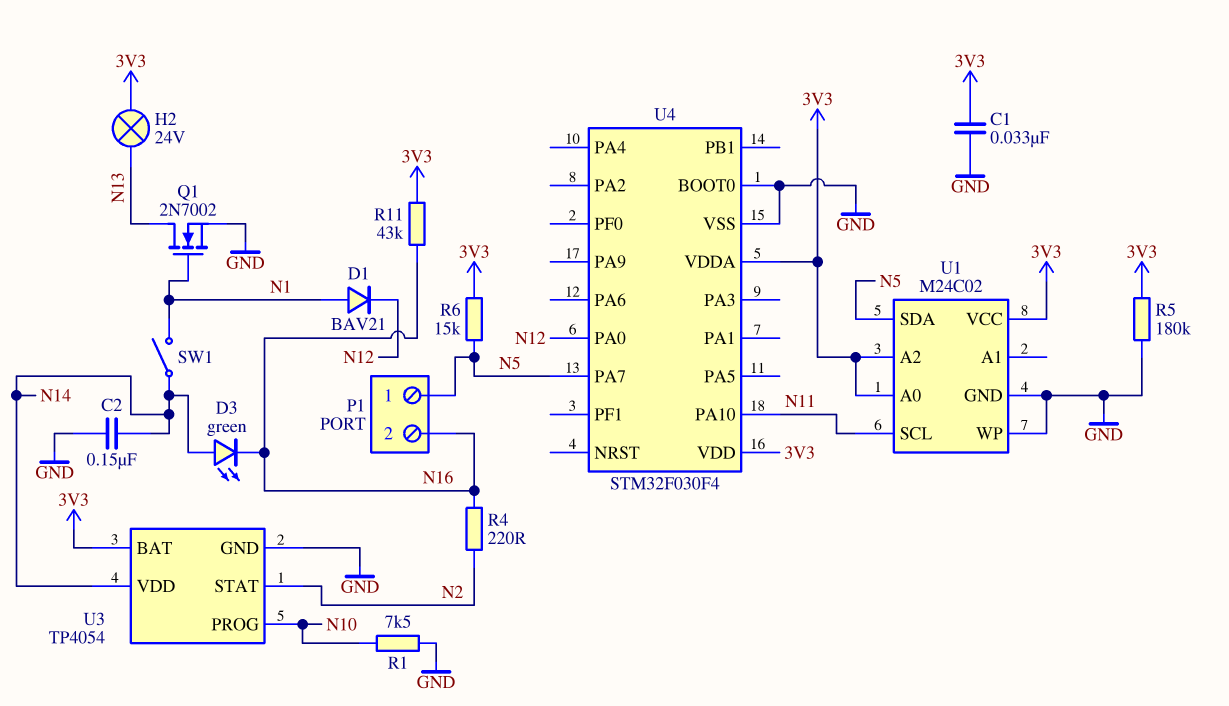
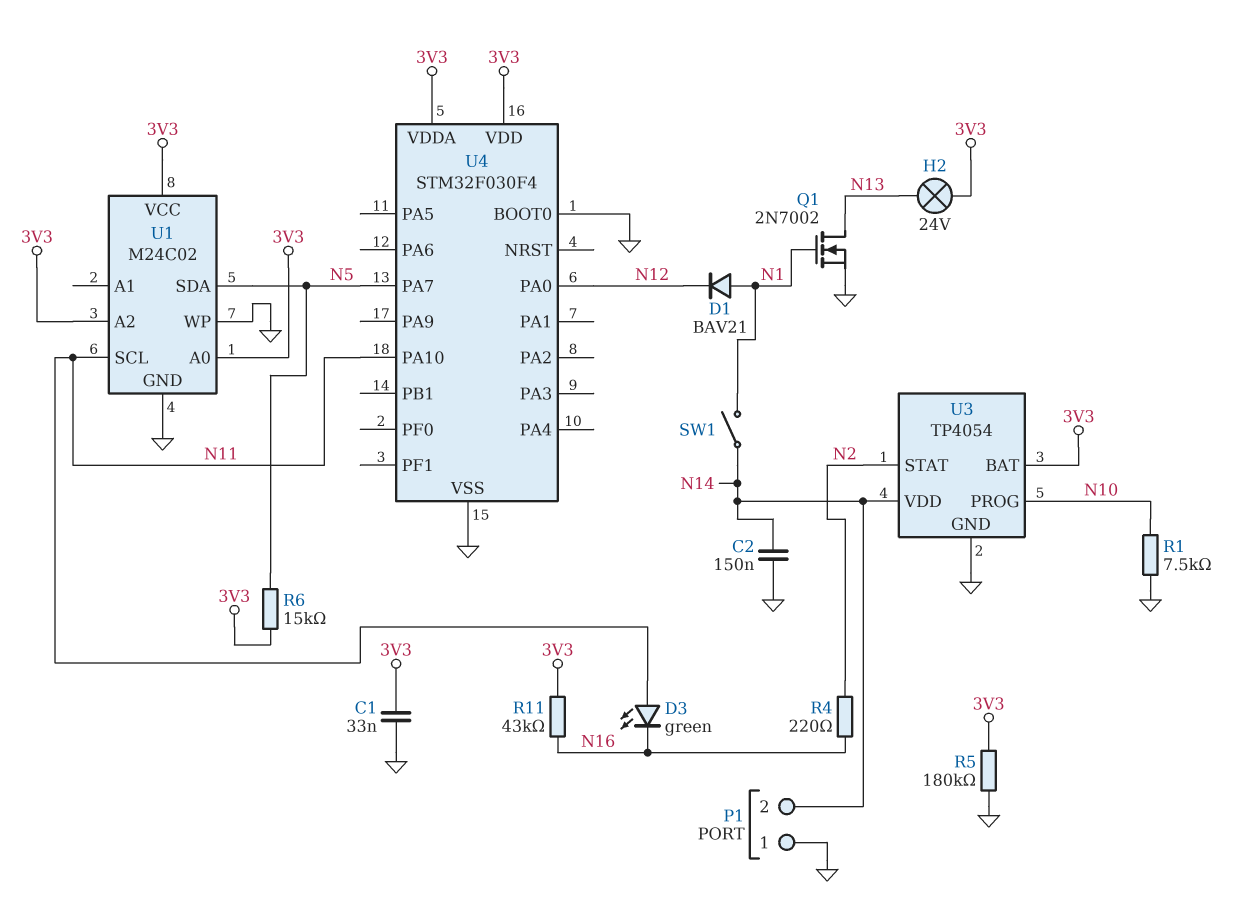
D3: LED green (A N14, K N16) -> LED green (A N11, K N16)
P1 pin 1: N5 -> GND
P1 pin 2: N16 -> N14

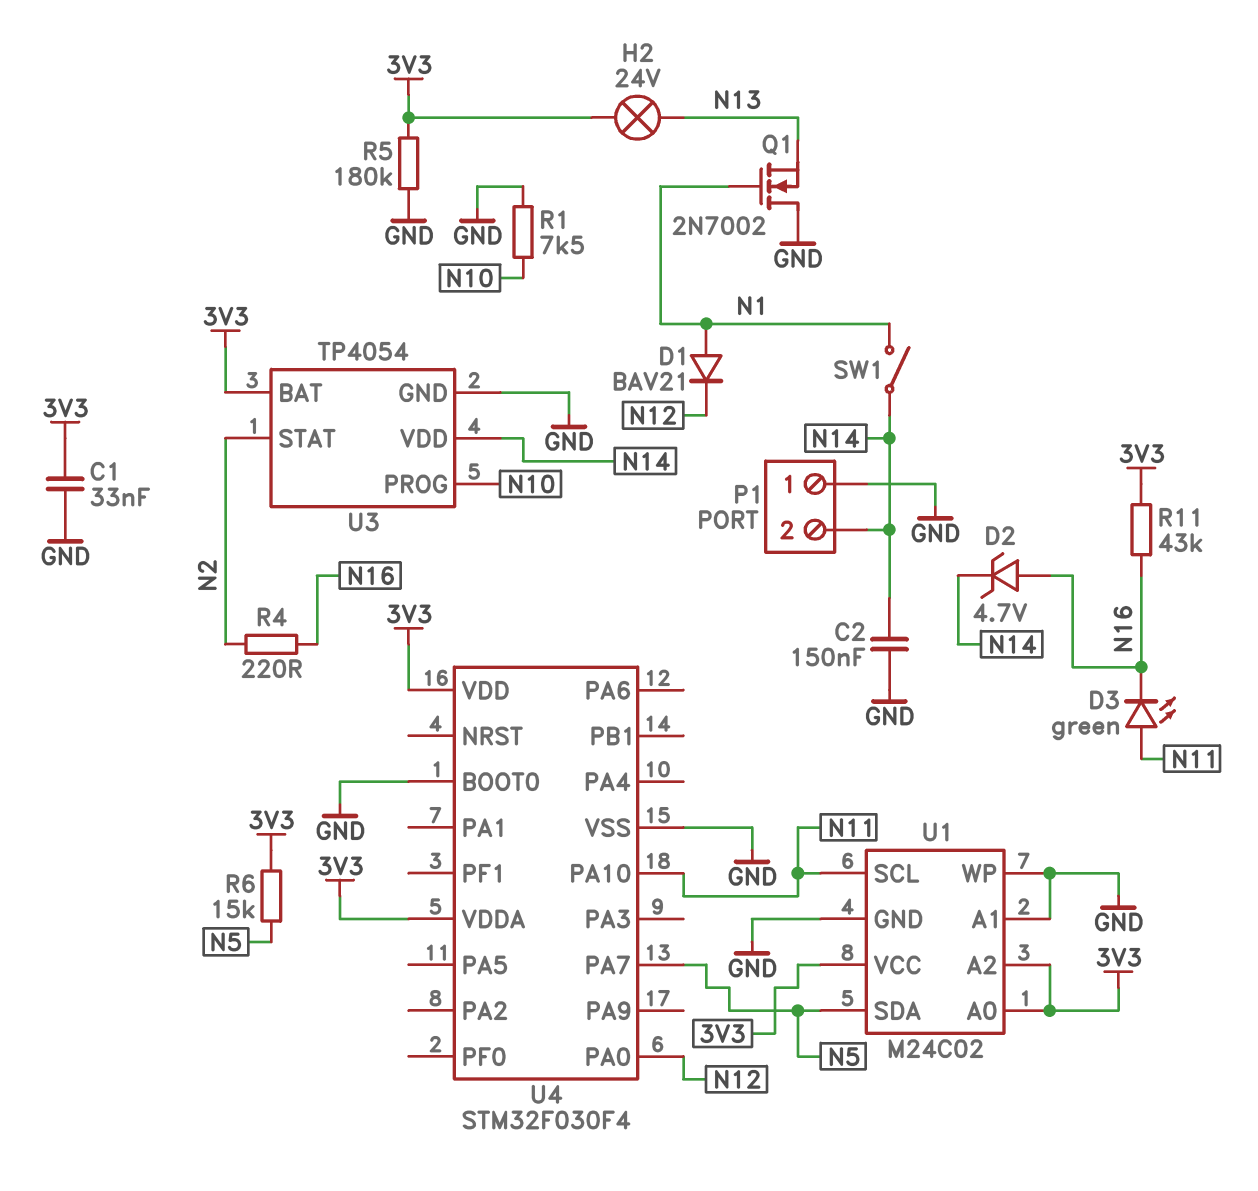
D2: none -> zener 4.7V (A N16, K N14)
Q1: NMOS 2N7002 (G N1, D N13, S GND) -> NMOS 2N7002 (G N1, D GND, S N13)
U1 pin A1: none -> GND

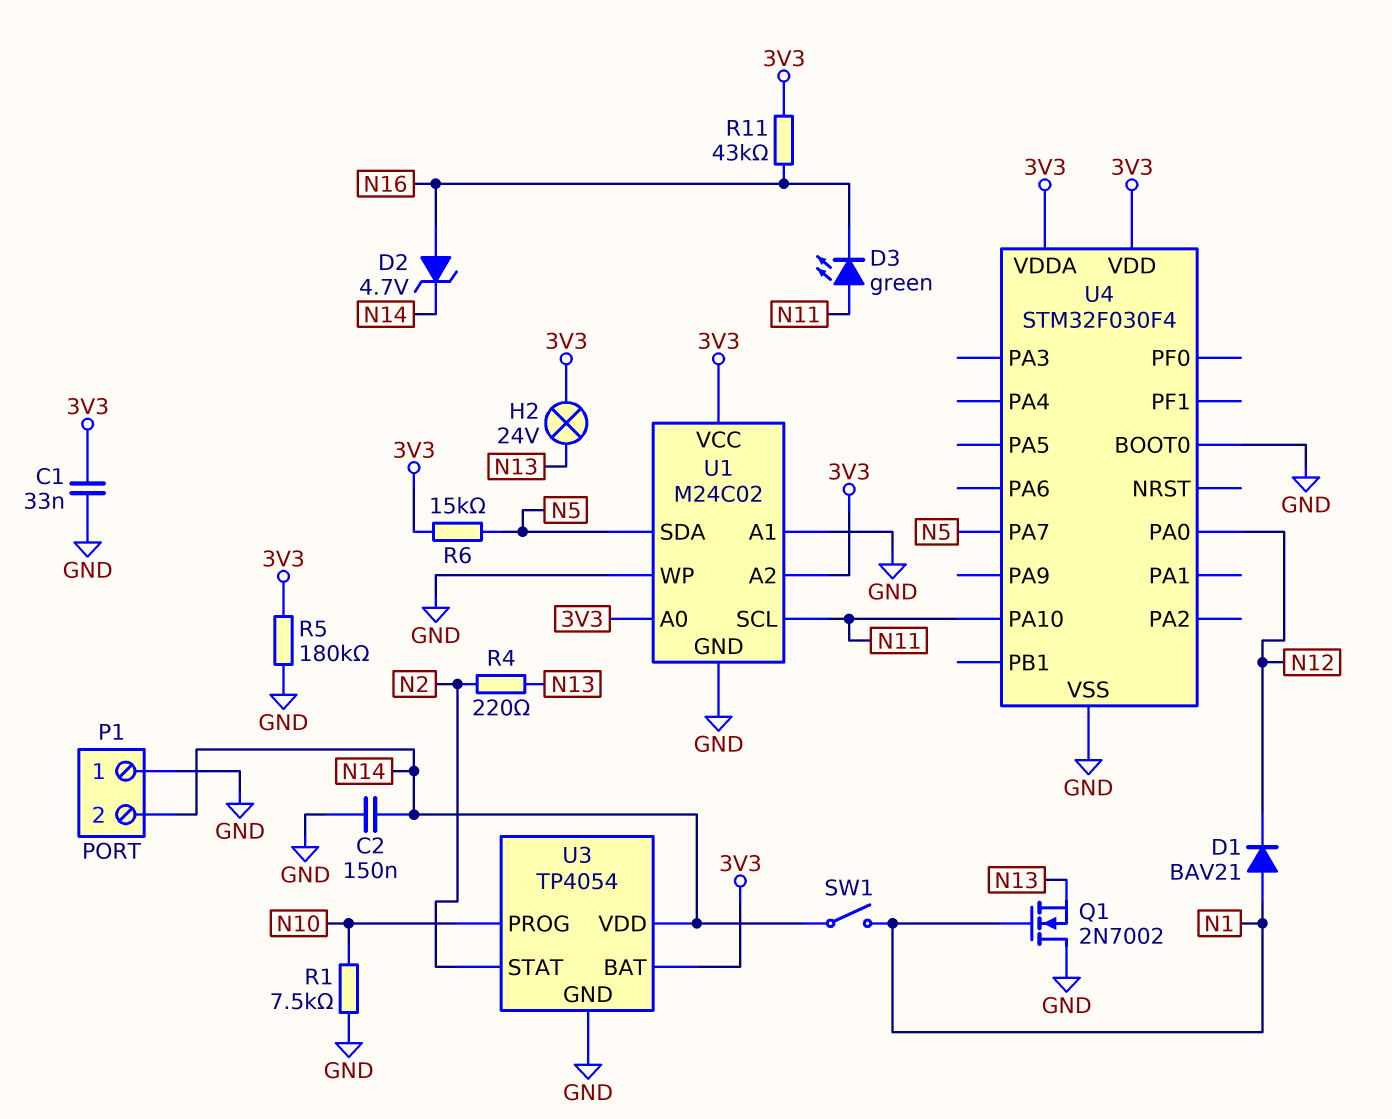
R4: 220 (N2, N16) -> 220 (N2, N13)

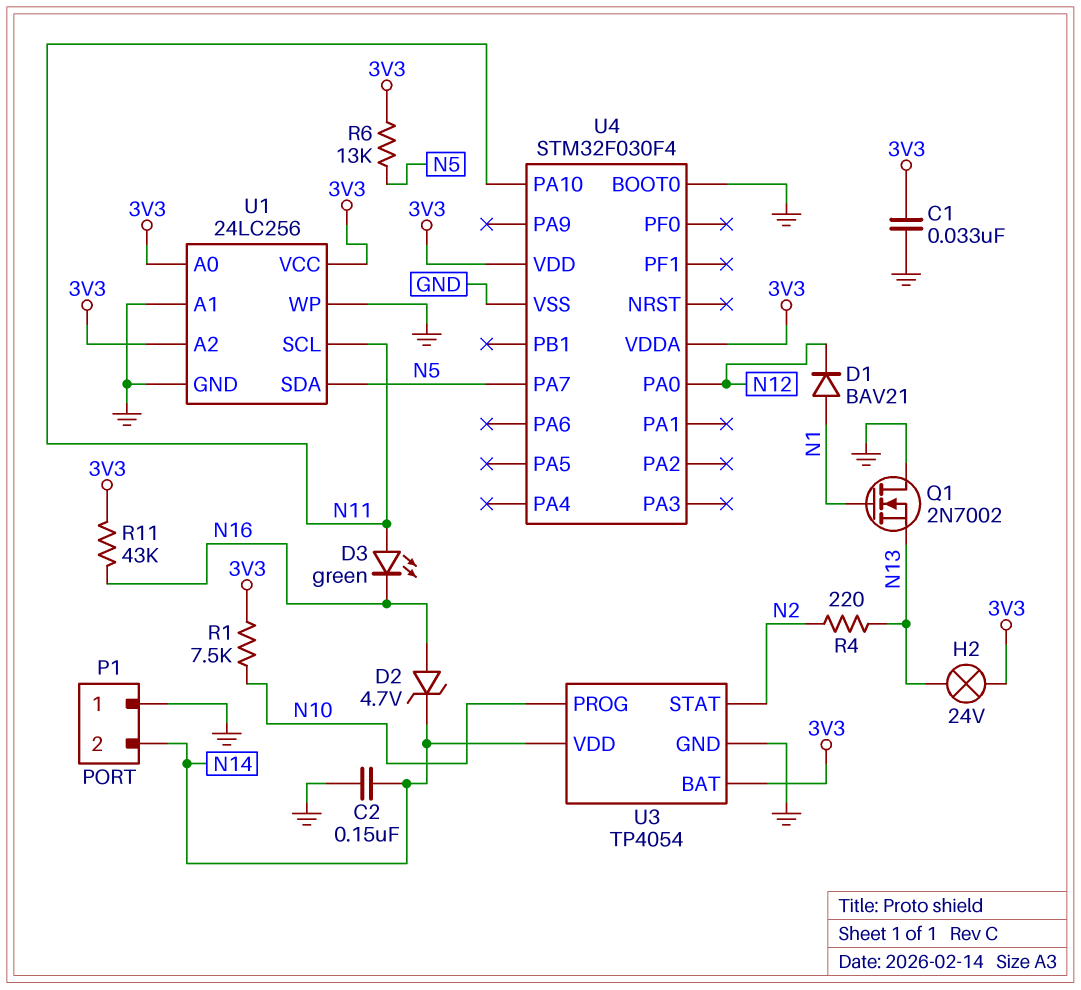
R1: 7.5k (GND, N10) -> 7.5k (3V3, N10)
R5: 180k (3V3, GND) -> none
R6: 15k (3V3, N5) -> 13k (3V3, N5)
SW1: switch (N1, N14) -> none
U1: M24C02 -> 24LC256

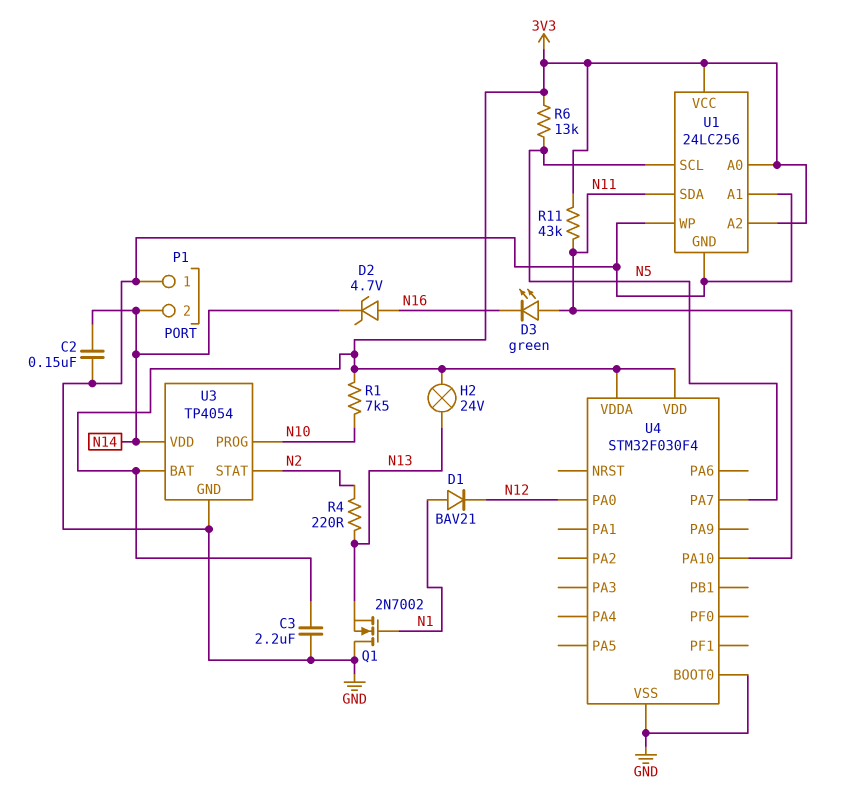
C1: 33nF (3V3, GND) -> none
C3: none -> 2.2uF (3V3, GND)
R11: 43k (3V3, N16) -> 43k (3V3, N11)
U1 pin SCL: N11 -> N5
U1 pin SDA: N5 -> N11

